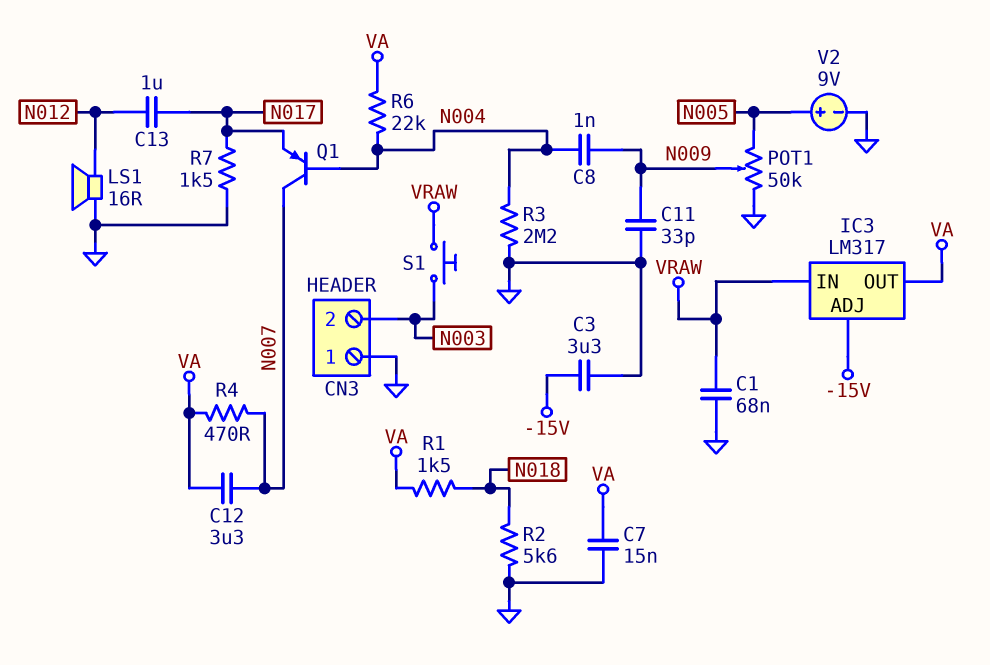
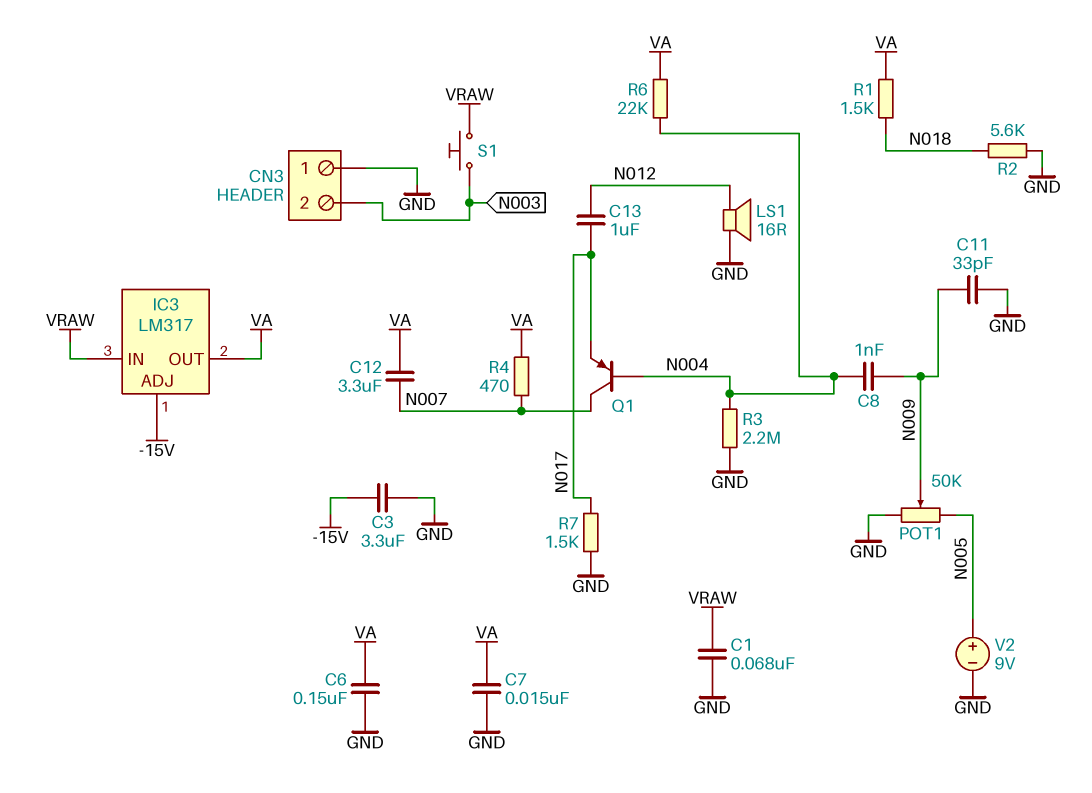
C6: none -> 150nF (GND, VA)

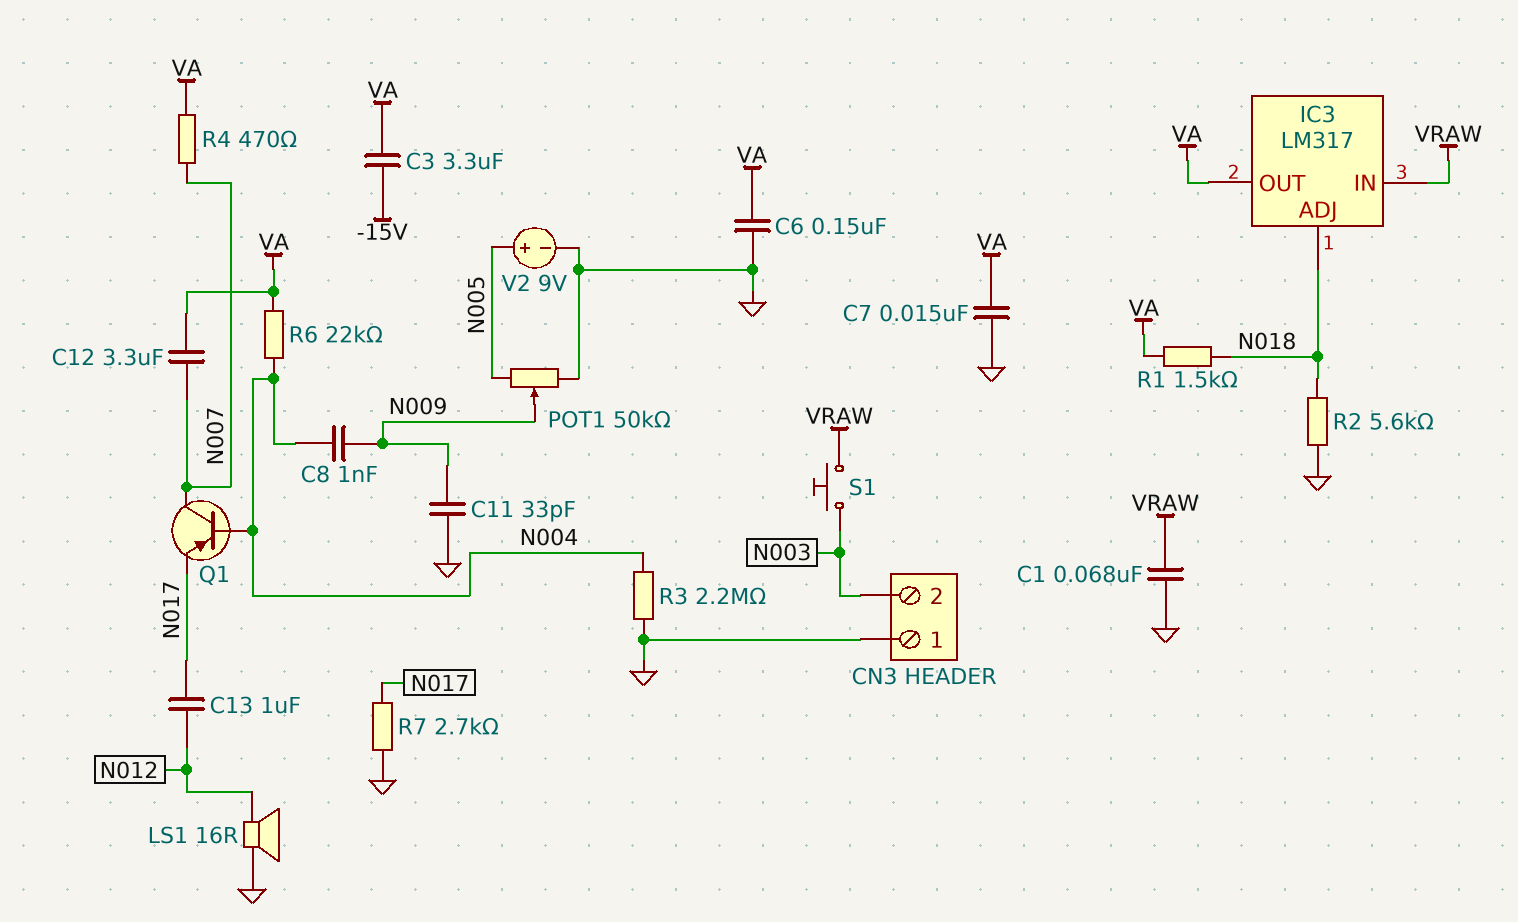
C3: 3.3uF (-15V, GND) -> 3.3uF (-15V, VA)
IC3 pin ADJ: -15V -> N018
R7: 1.5k (GND, N017) -> 2.7k (GND, N017)

